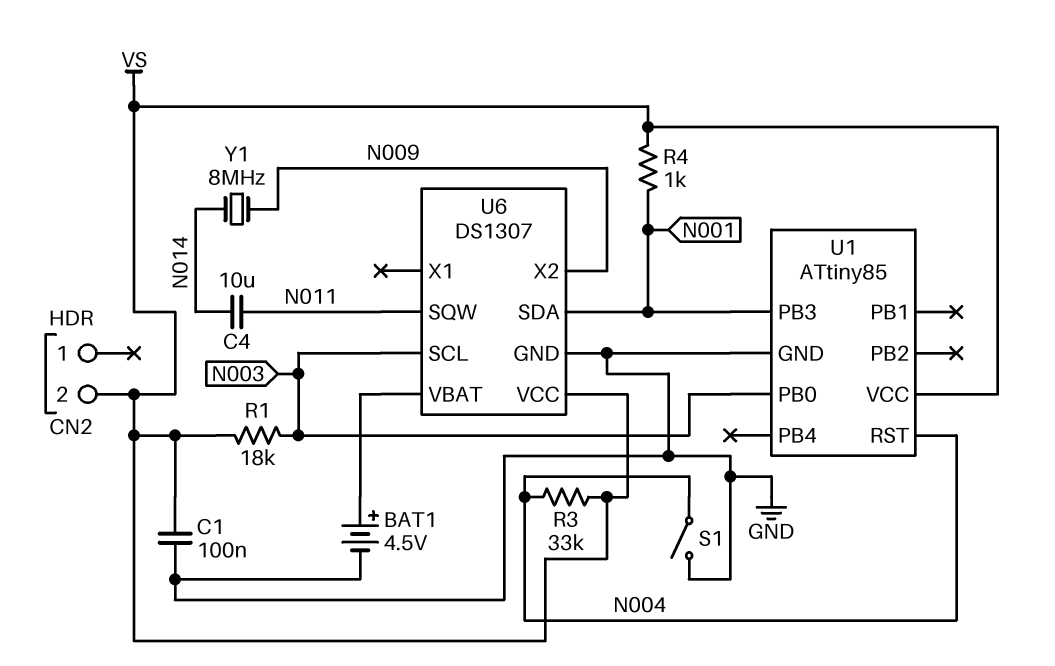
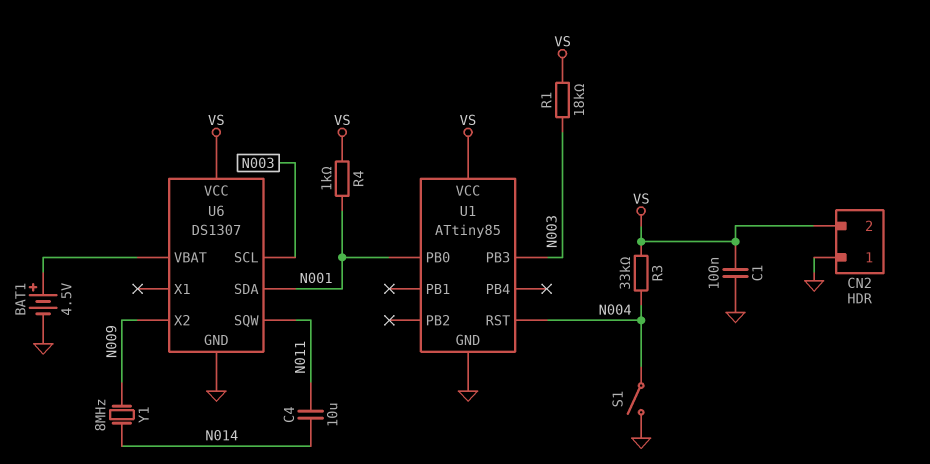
CN2 pin 1: none -> GND
U1 pin PB0: N003 -> N001
U1 pin PB3: N001 -> N003

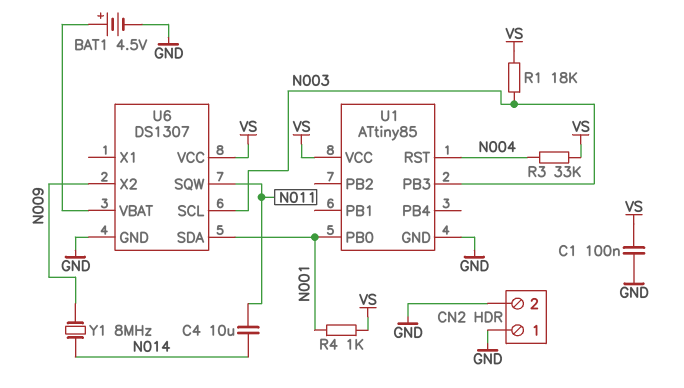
CN2 pin 2: VS -> GND
S1: switch (GND, N004) -> none

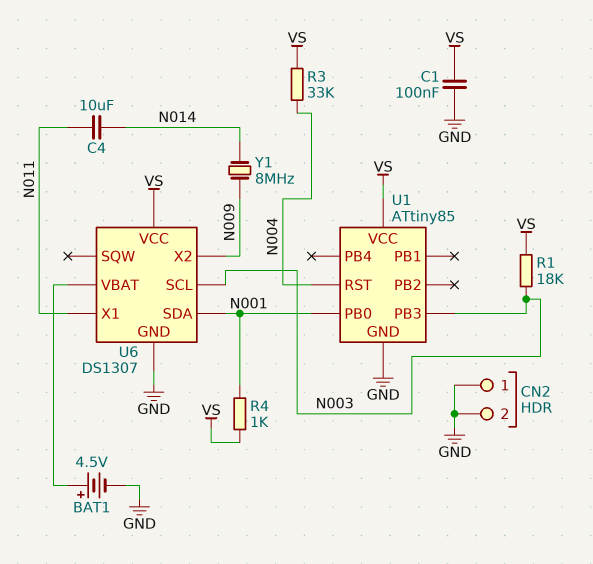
U6 pin SQW: N011 -> none
U6 pin X1: none -> N011

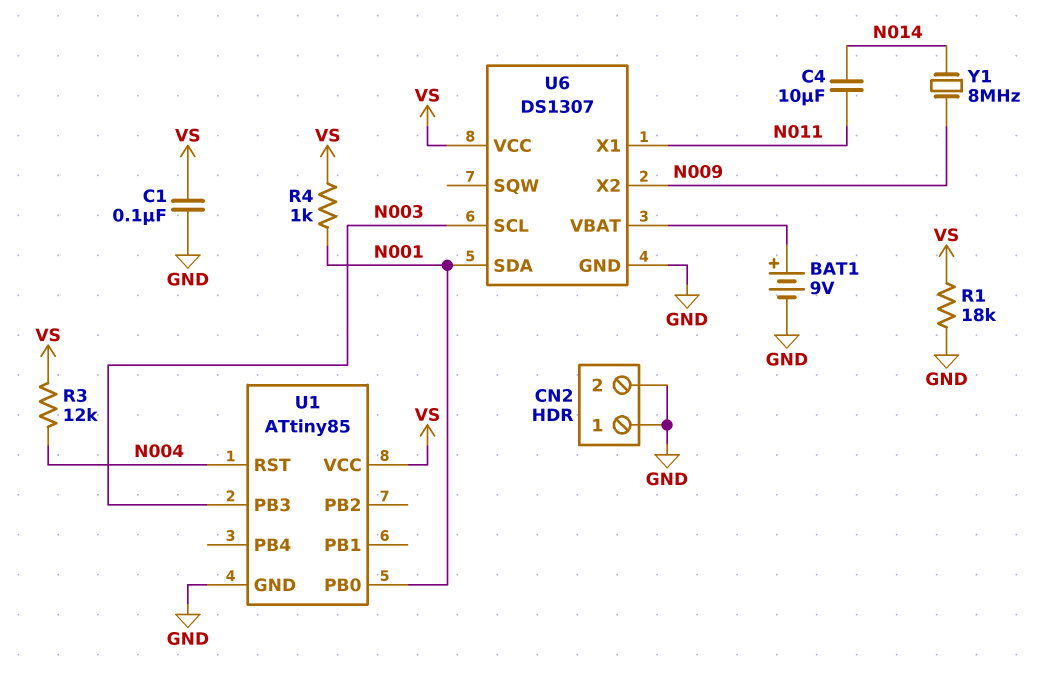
BAT1: 4.5V (plus U6/VBAT, minus GND) -> 9V (plus U6/VBAT, minus GND)
R1: 18k (N003, VS) -> 18k (GND, VS)
R3: 33k (N004, VS) -> 12k (N004, VS)

